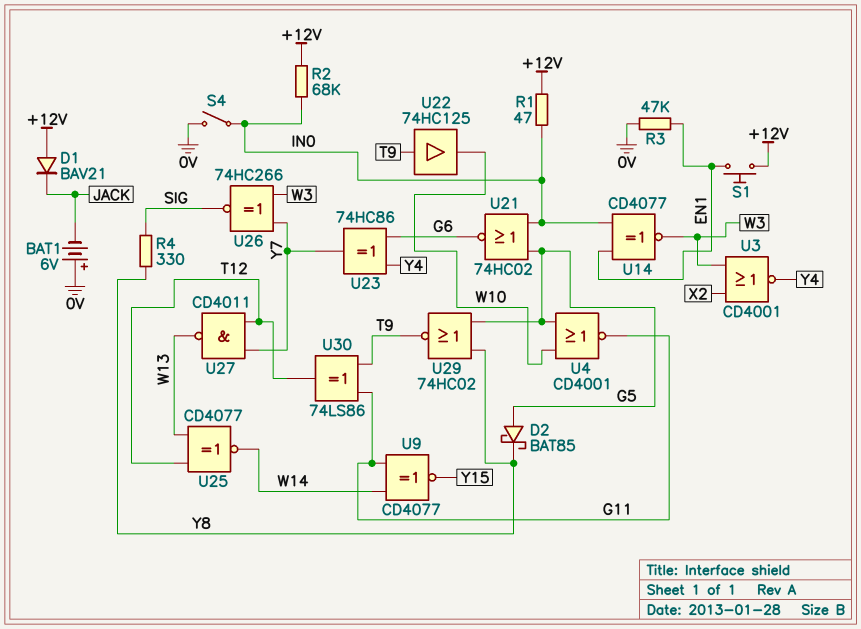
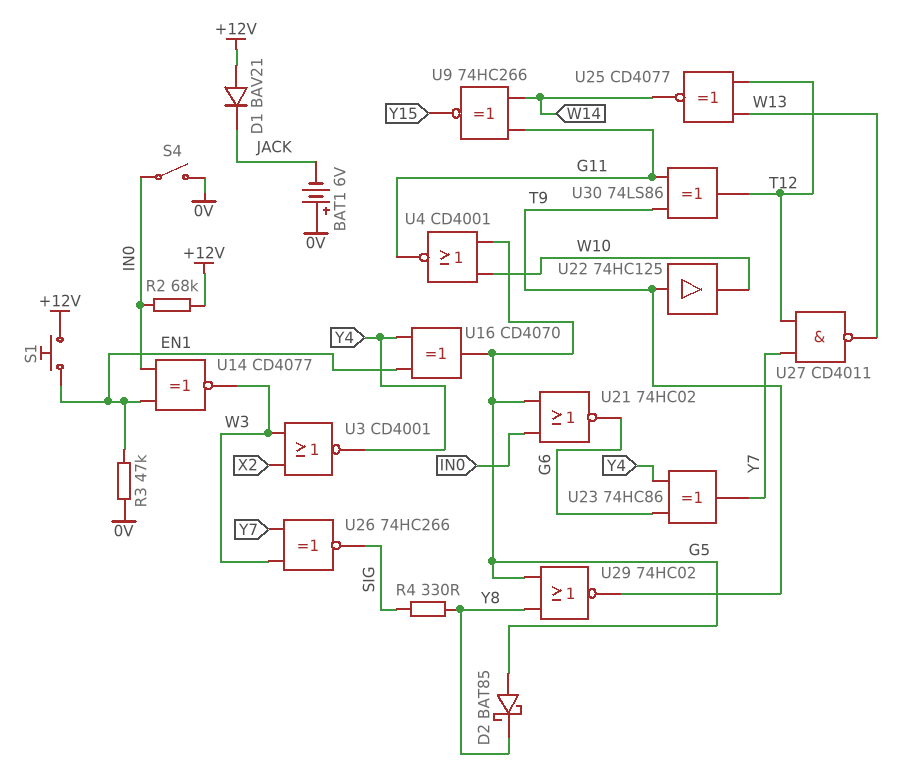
R1: 47 (+12V, IN0) -> none
U9: XNOR CD4077 (in G11, in W14, out Y15) -> XNOR 74HC266 (in G11, in W14, out Y15)
U16: none -> XOR CD4070 (in EN1, in Y4, out G5)

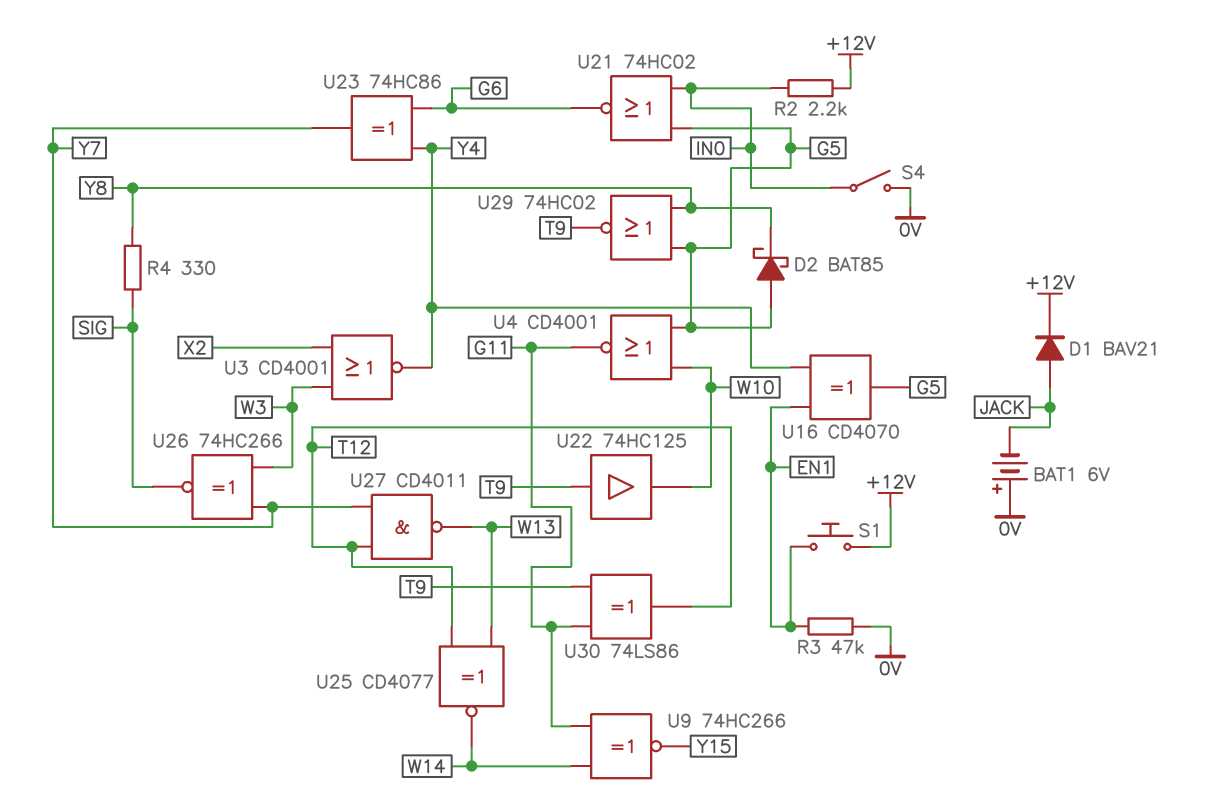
D1: diode BAV21 (A +12V, K JACK) -> diode BAV21 (A JACK, K +12V)
R2: 68k (+12V, IN0) -> 2.2k (+12V, IN0)
U14: XNOR CD4077 (in EN1, in IN0, out W3) -> none

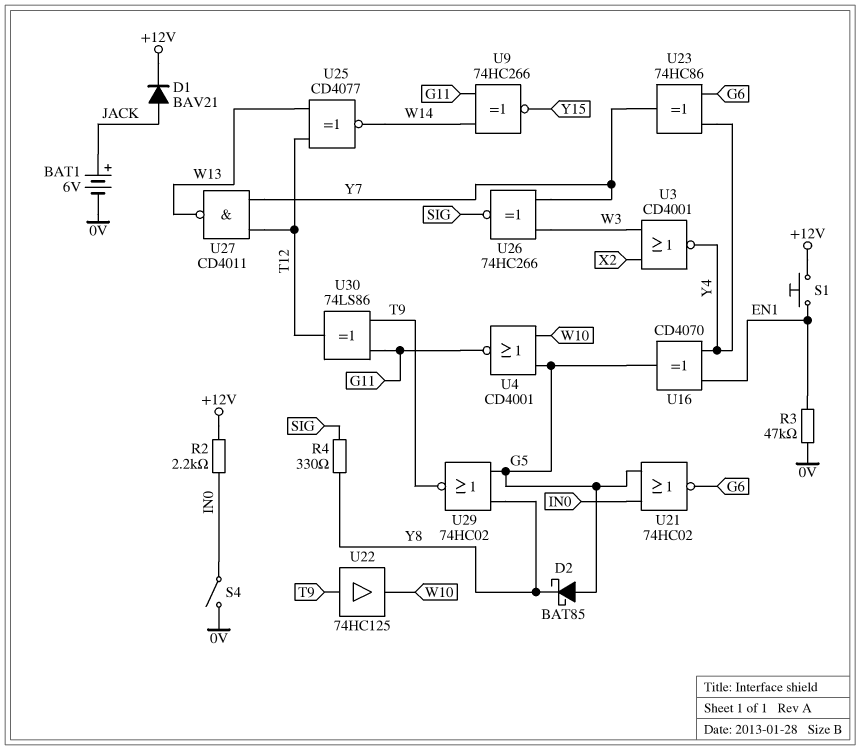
BAT1: 6V (plus 0V, minus JACK) -> 6V (plus JACK, minus 0V)

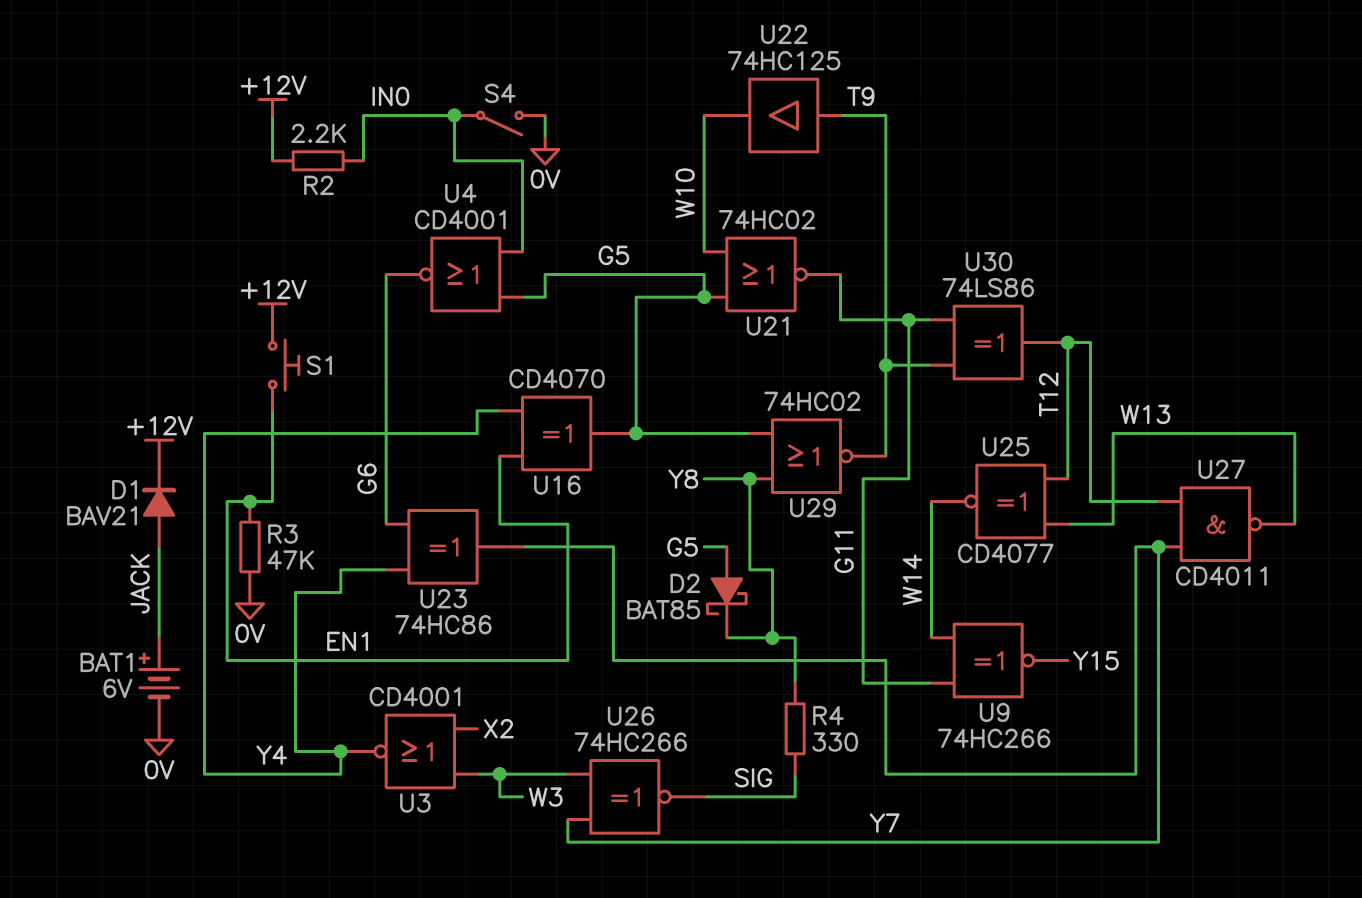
U4: NOR CD4001 (in G5, in W10, out G11) -> NOR CD4001 (in G5, in IN0, out G6)
U21: NOR 74HC02 (in G5, in IN0, out G6) -> NOR 74HC02 (in G5, in W10, out G11)

